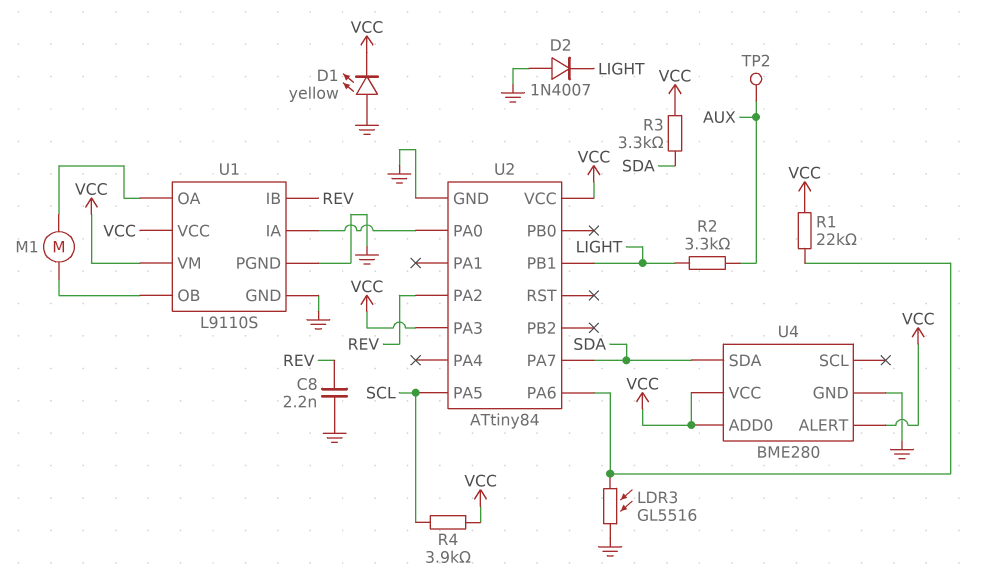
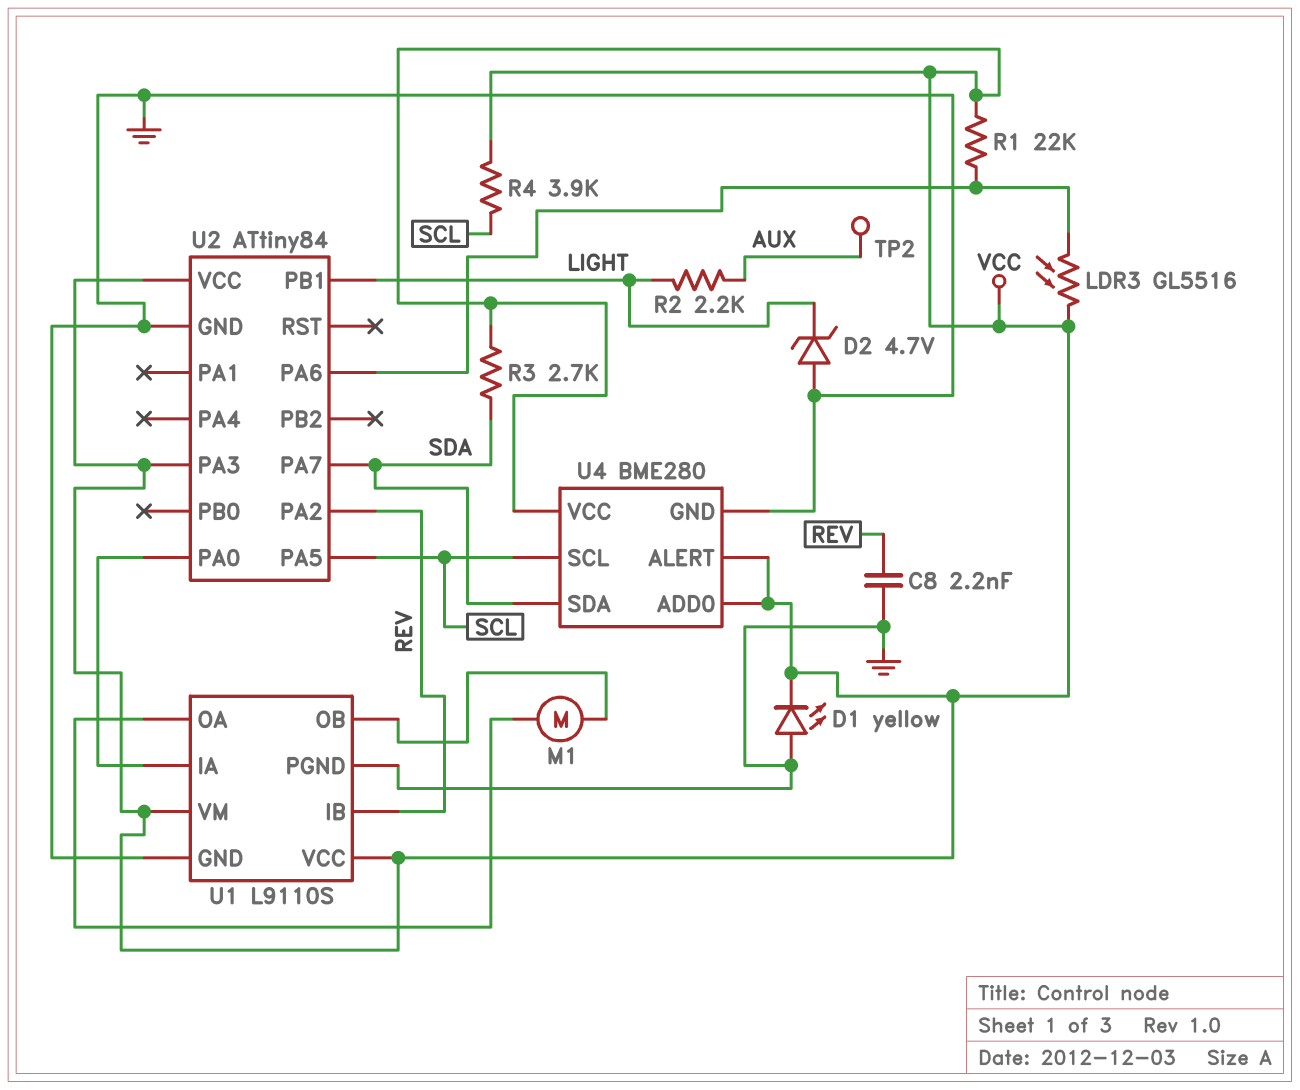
D2: diode 1N4007 (A GND, K LIGHT) -> zener 4.7V (A GND, K LIGHT)
LDR3: GL5516 (GND, U2/PA6) -> GL5516 (U2/PA6, VCC)
R2: 3.3k (AUX, LIGHT) -> 2.2k (AUX, LIGHT)
R3: 3.3k (SDA, VCC) -> 2.7k (SDA, VCC)
U4 pin SCL: none -> SCL

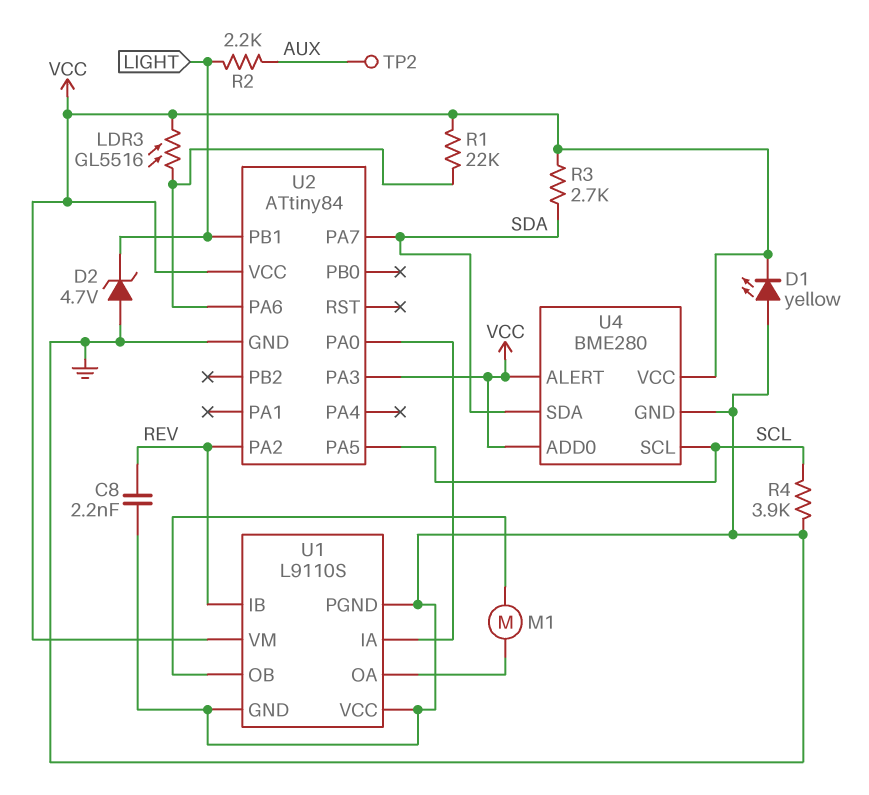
R4: 3.9k (SCL, VCC) -> 3.9k (GND, SCL)
U1 pin VCC: VCC -> GND

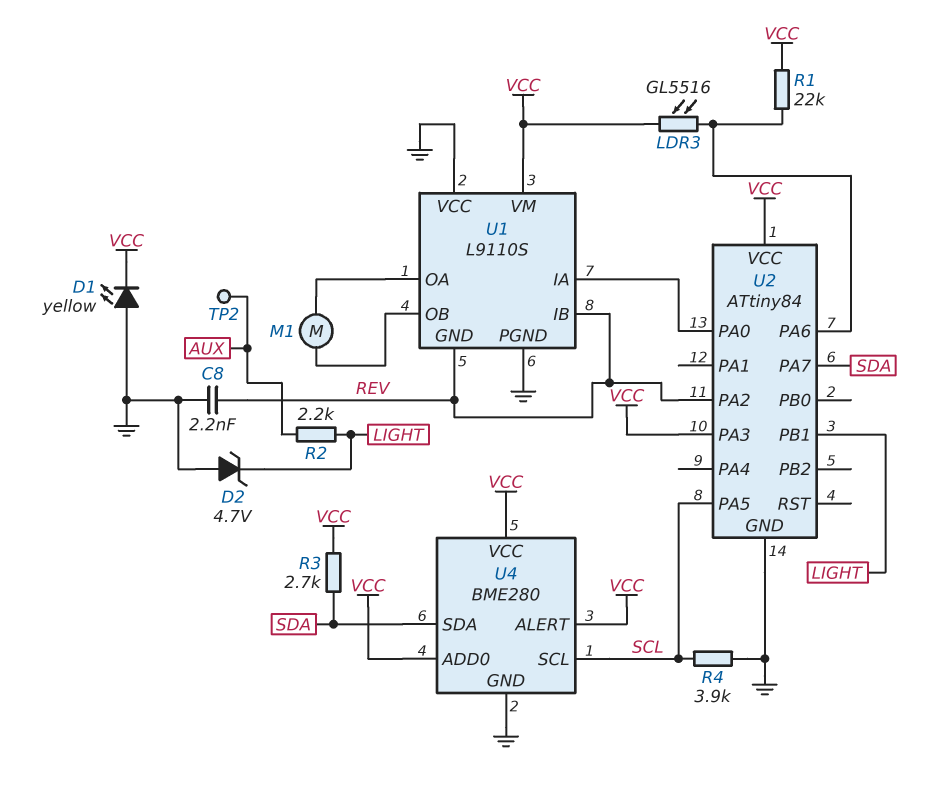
U1 pin GND: GND -> REV

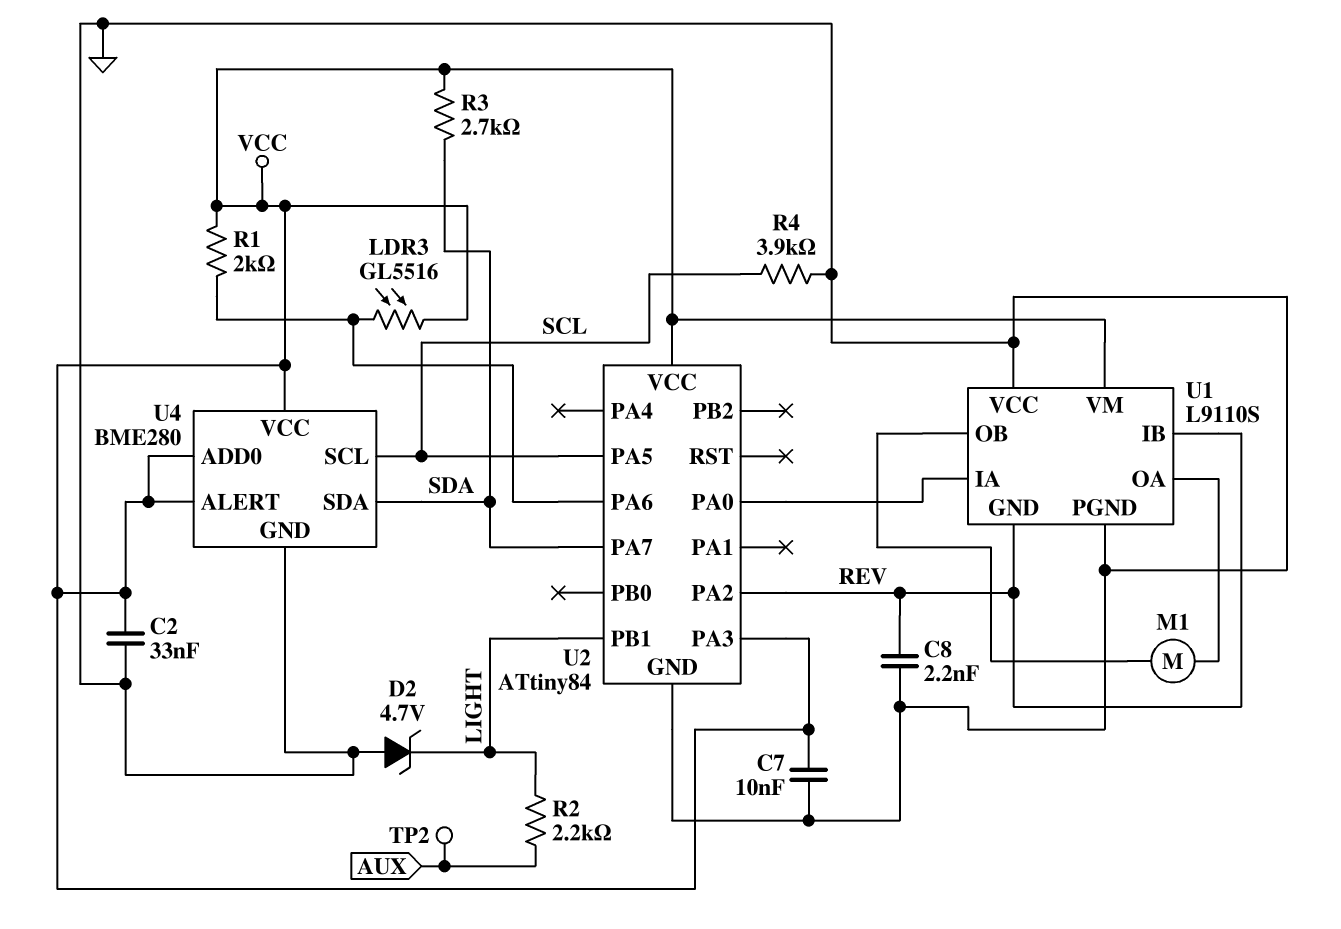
C2: none -> 33nF (GND, VCC)
C7: none -> 10nF (GND, VCC)
D1: LED yellow (A GND, K VCC) -> none
R1: 22k (U2/PA6, VCC) -> 2k (U2/PA6, VCC)

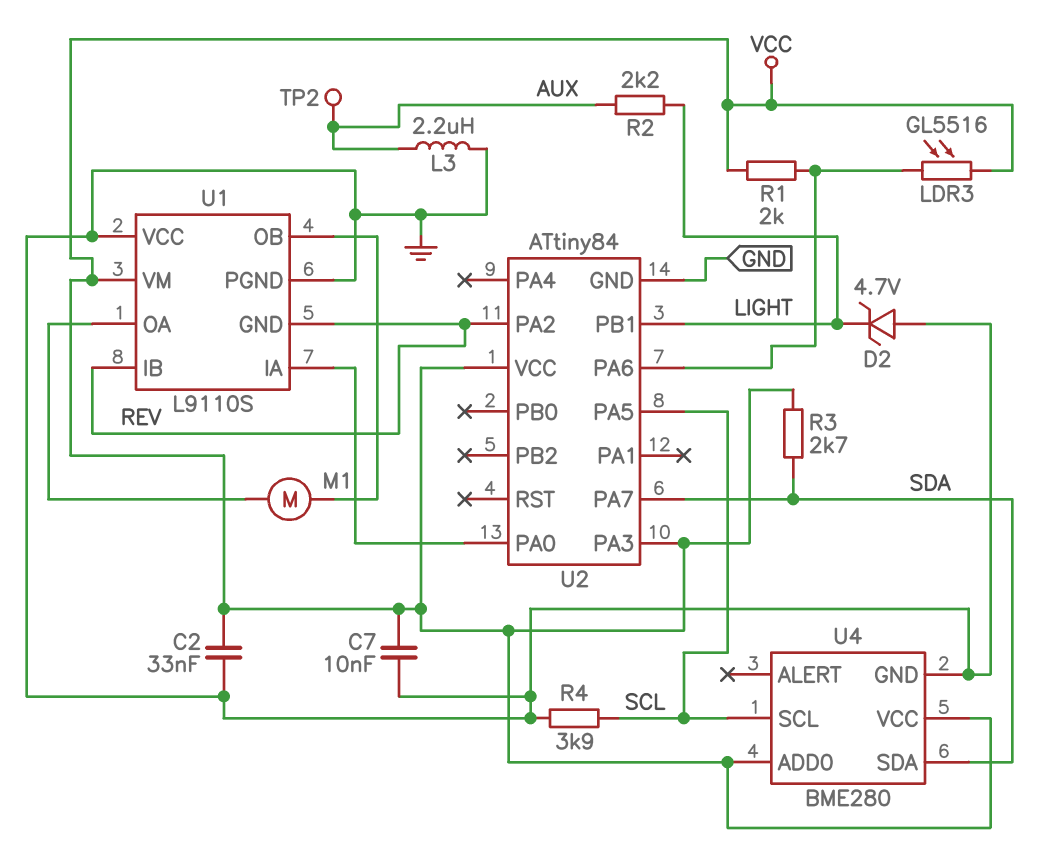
C8: 2.2nF (GND, REV) -> none
L3: none -> 2.2uH (AUX, GND)
U4 pin ALERT: VCC -> none

